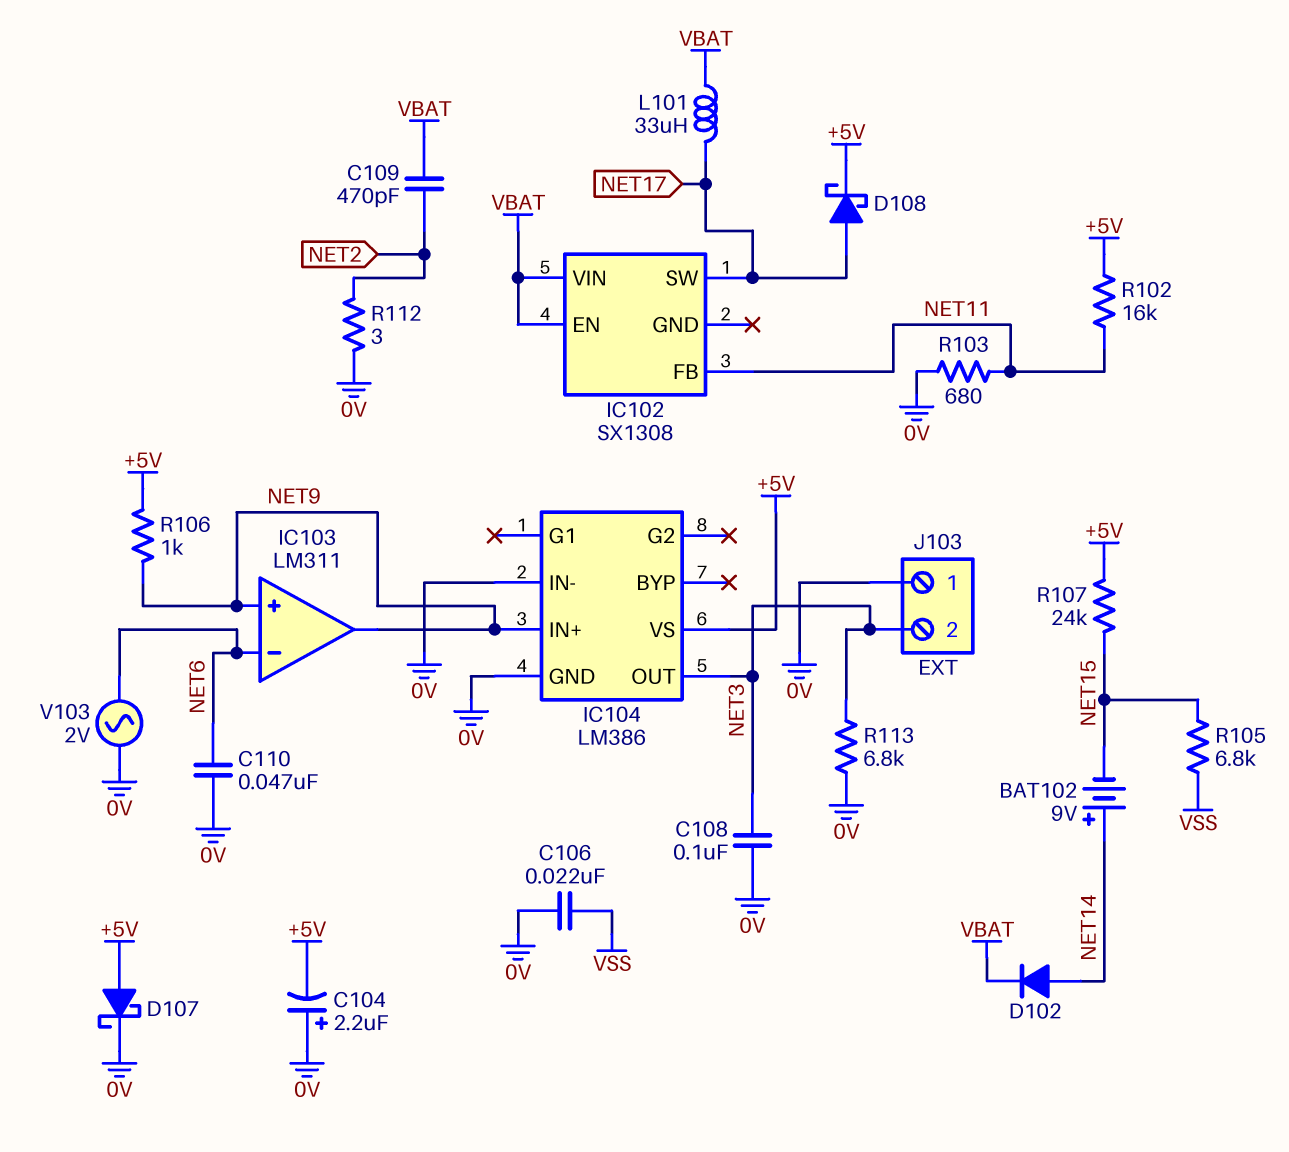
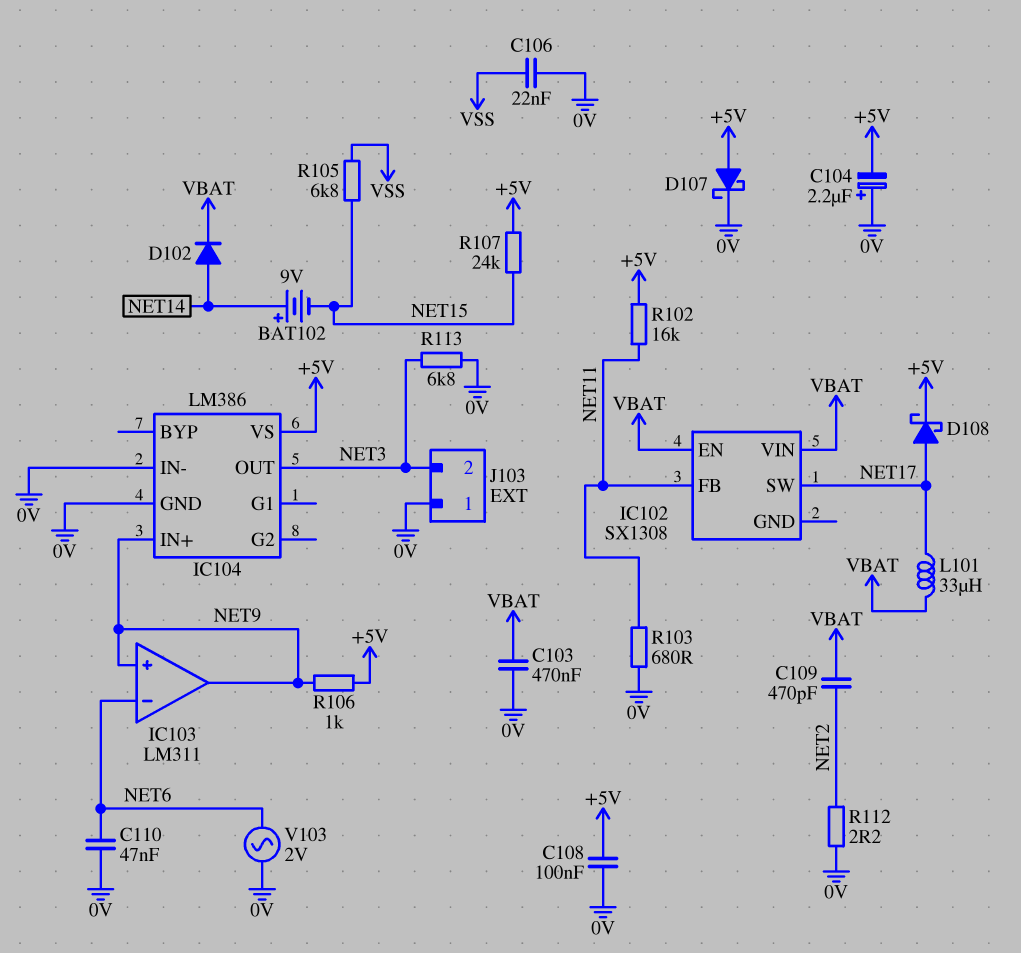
C103: none -> 470nF (0V, VBAT)
C108: 100nF (0V, NET3) -> 100nF (+5V, 0V)
R112: 3 (0V, NET2) -> 2.2 (0V, NET2)

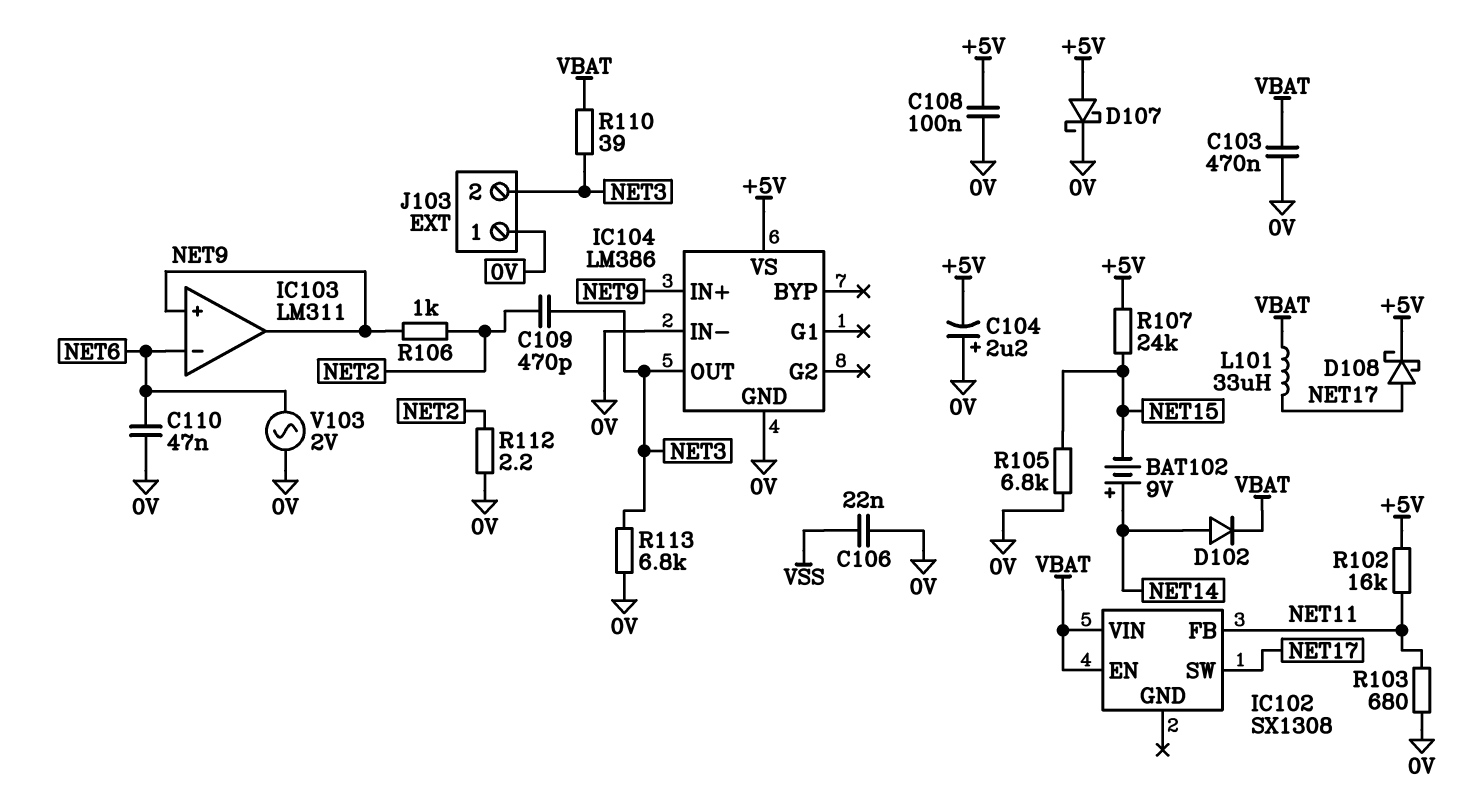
C109: 470pF (NET2, VBAT) -> 470pF (NET2, NET3)
R105: 6.8k (NET15, VSS) -> 6.8k (0V, NET15)
R106: 1k (+5V, NET9) -> 1k (NET2, NET9)
R110: none -> 39 (NET3, VBAT)

